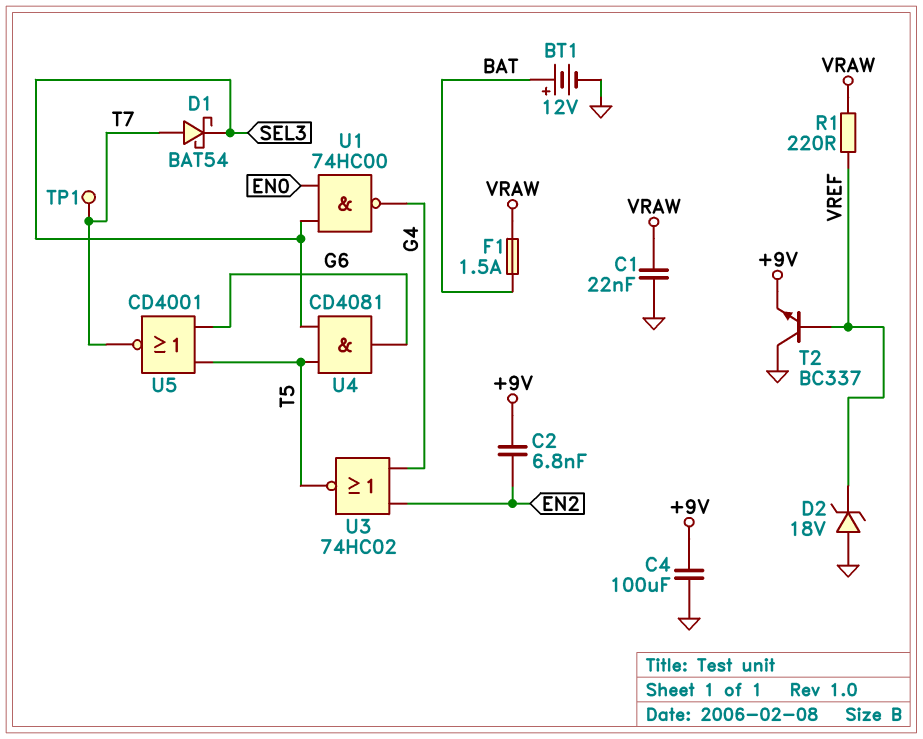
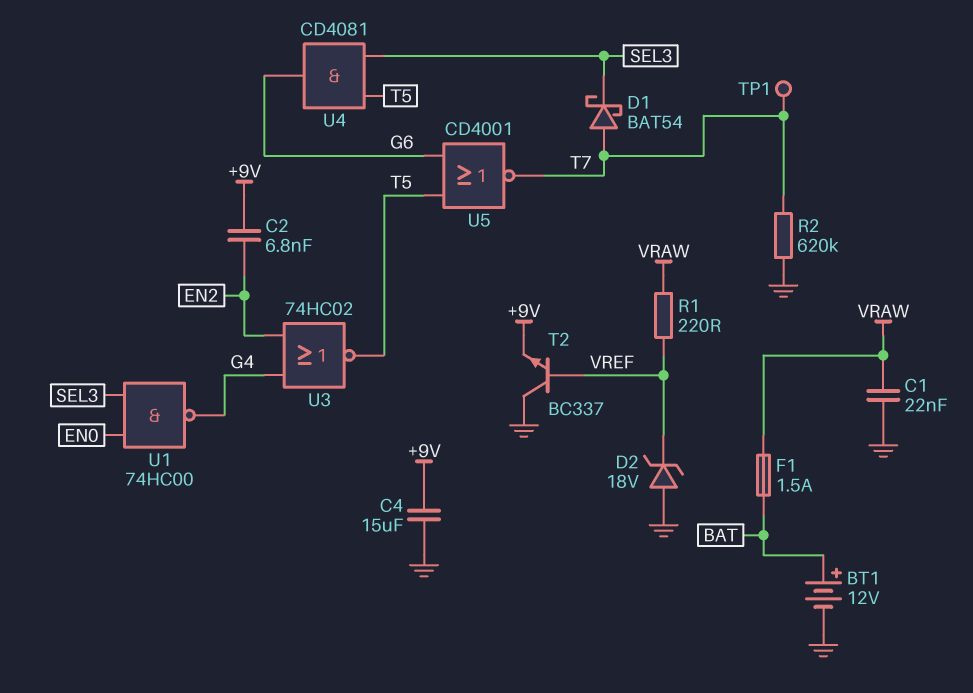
C4: 100uF (+9V, GND) -> 15uF (+9V, GND)
R2: none -> 620k (GND, T7)

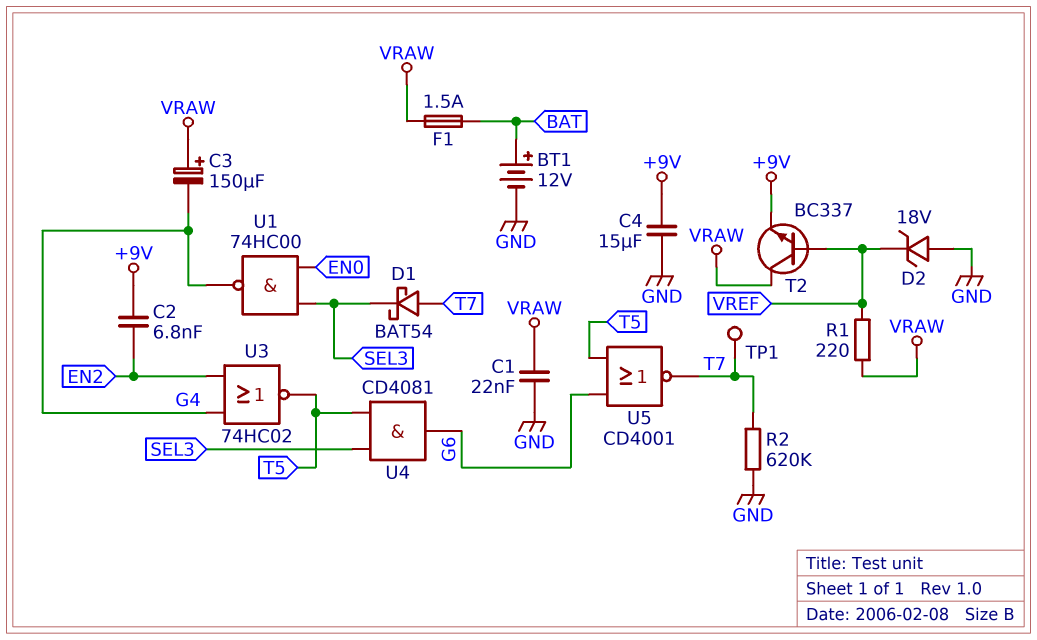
C3: none -> 150uF (plus VRAW, minus G4)
T2: NPN BC337 (B VREF, C GND, E +9V) -> NPN BC337 (B VREF, C VRAW, E +9V)

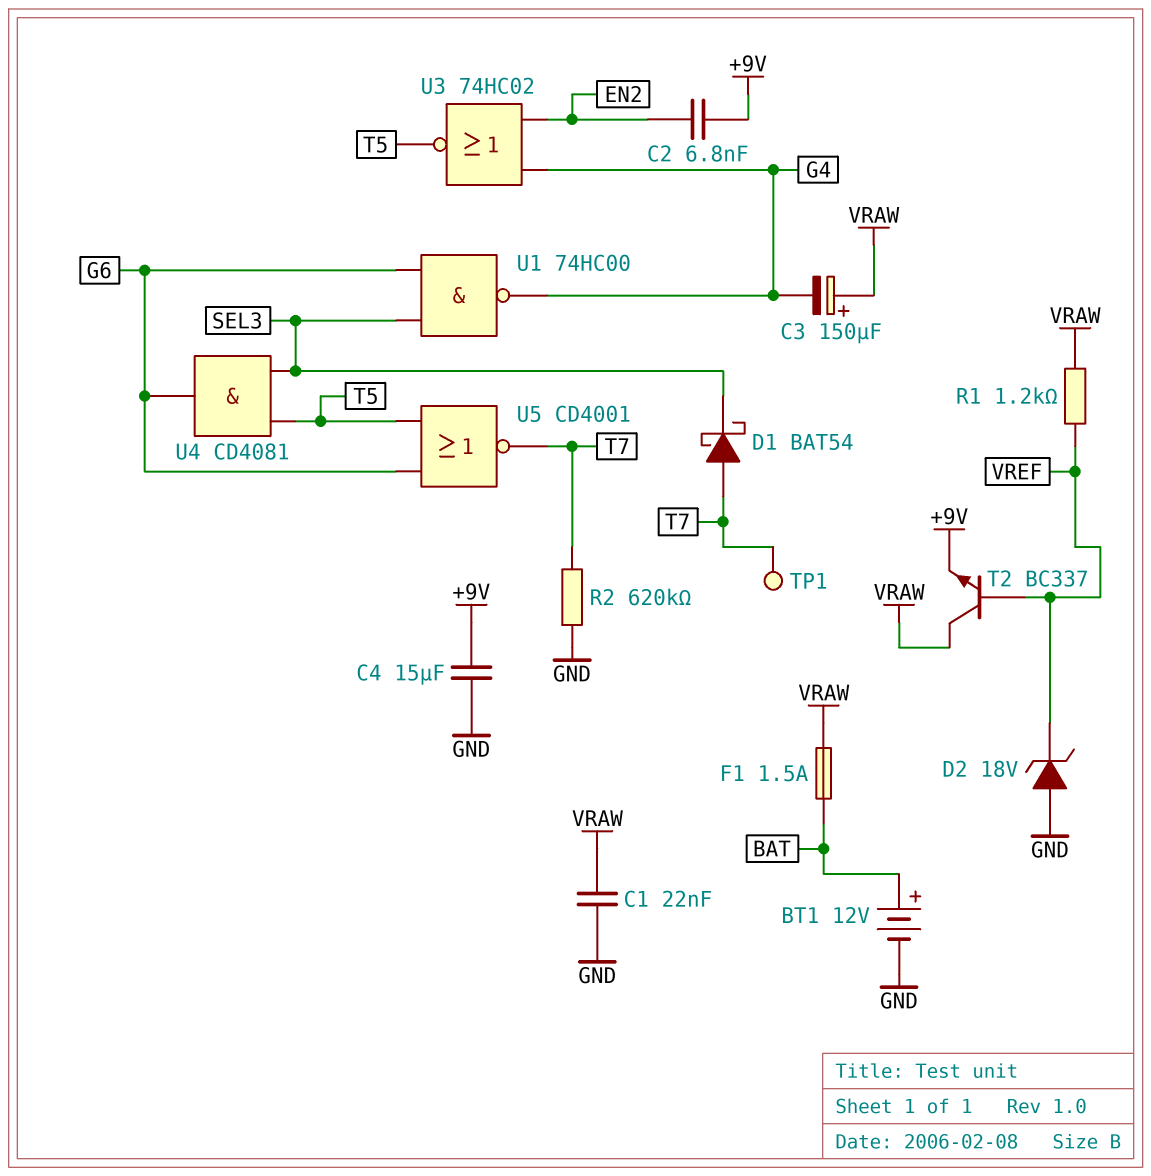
R1: 220 (VRAW, VREF) -> 1.2k (VRAW, VREF)
U1: NAND 74HC00 (in EN0, in SEL3, out G4) -> NAND 74HC00 (in G6, in SEL3, out G4)

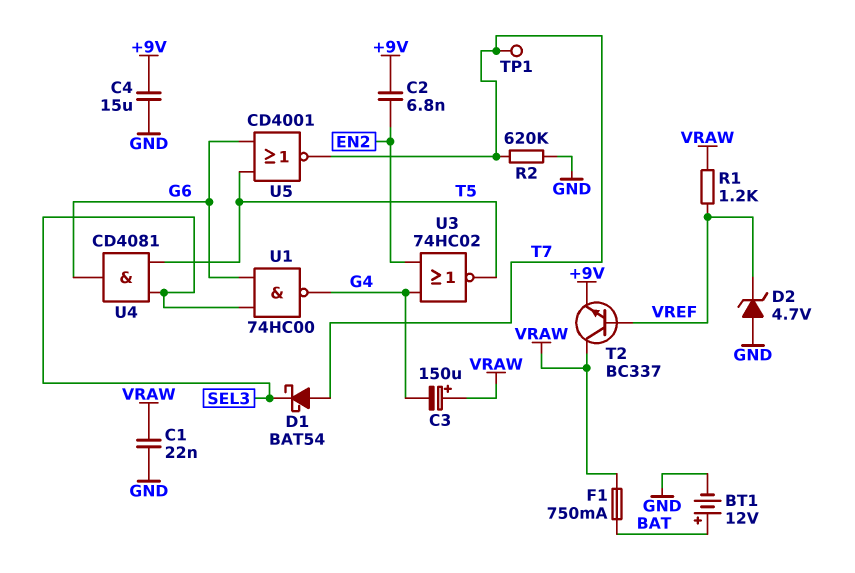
D2: zener 18V (A GND, K VREF) -> zener 4.7V (A GND, K VREF)
F1: 1.5A (BAT, VRAW) -> 750mA (BAT, VRAW)

